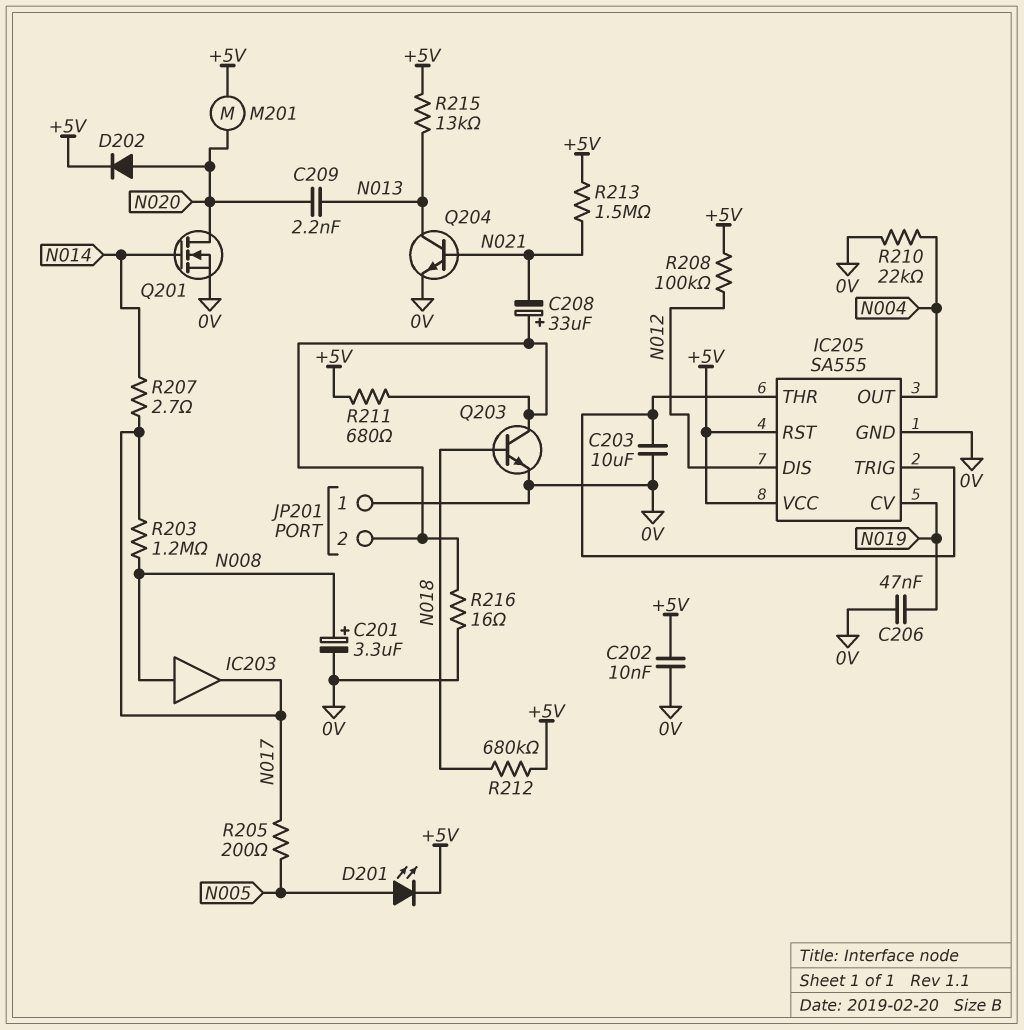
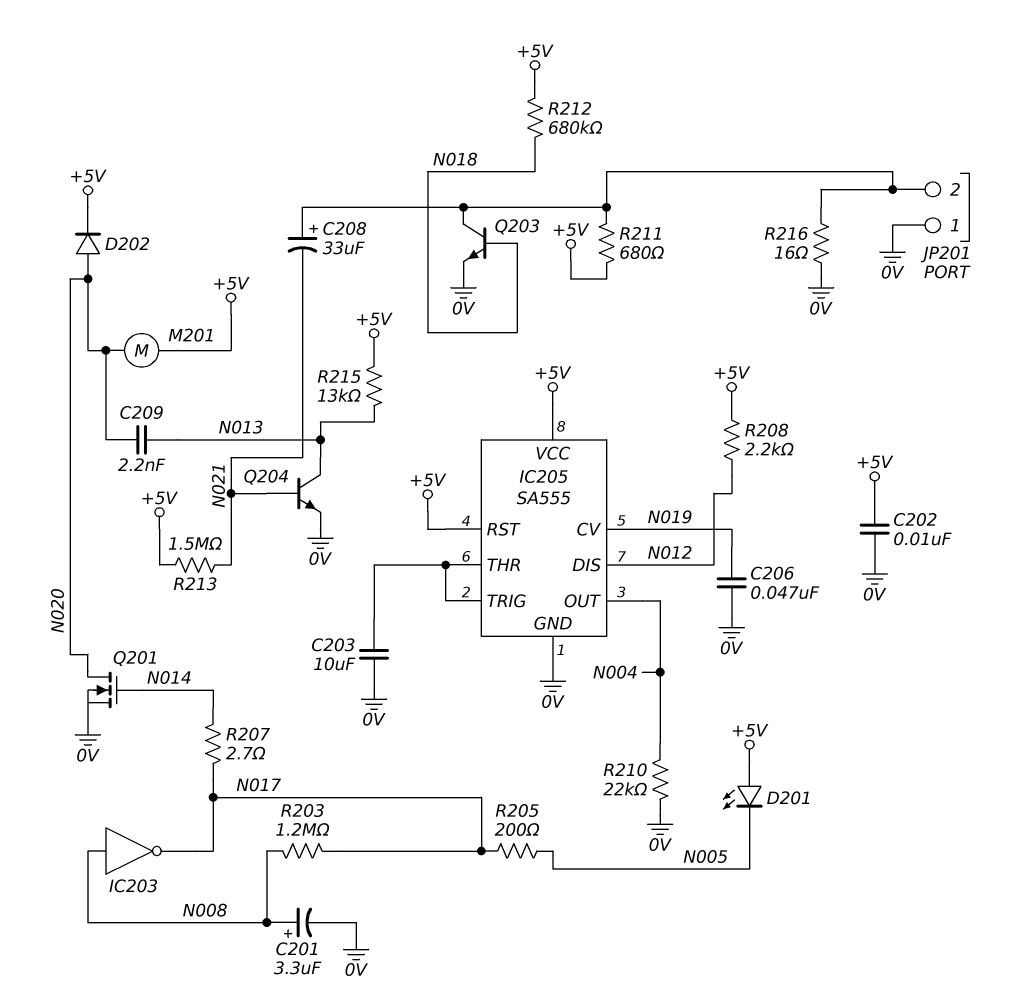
D201: LED (A N005, K +5V) -> LED (A +5V, K N005)
IC203: buffer (in N008, out N017) -> NOT (in N008, out N017)
R208: 100k (+5V, N012) -> 2.2k (+5V, N012)

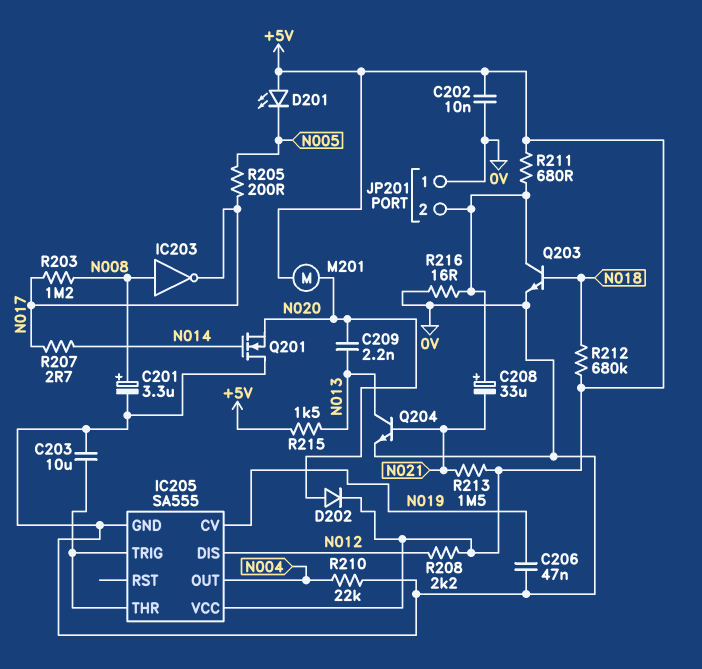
IC205 pin RST: +5V -> none
Q201: NMOS (G N014, D N020, S 0V) -> NMOS (G N014, D 0V, S N020)
R215: 13k (+5V, N013) -> 1.5k (+5V, N013)

